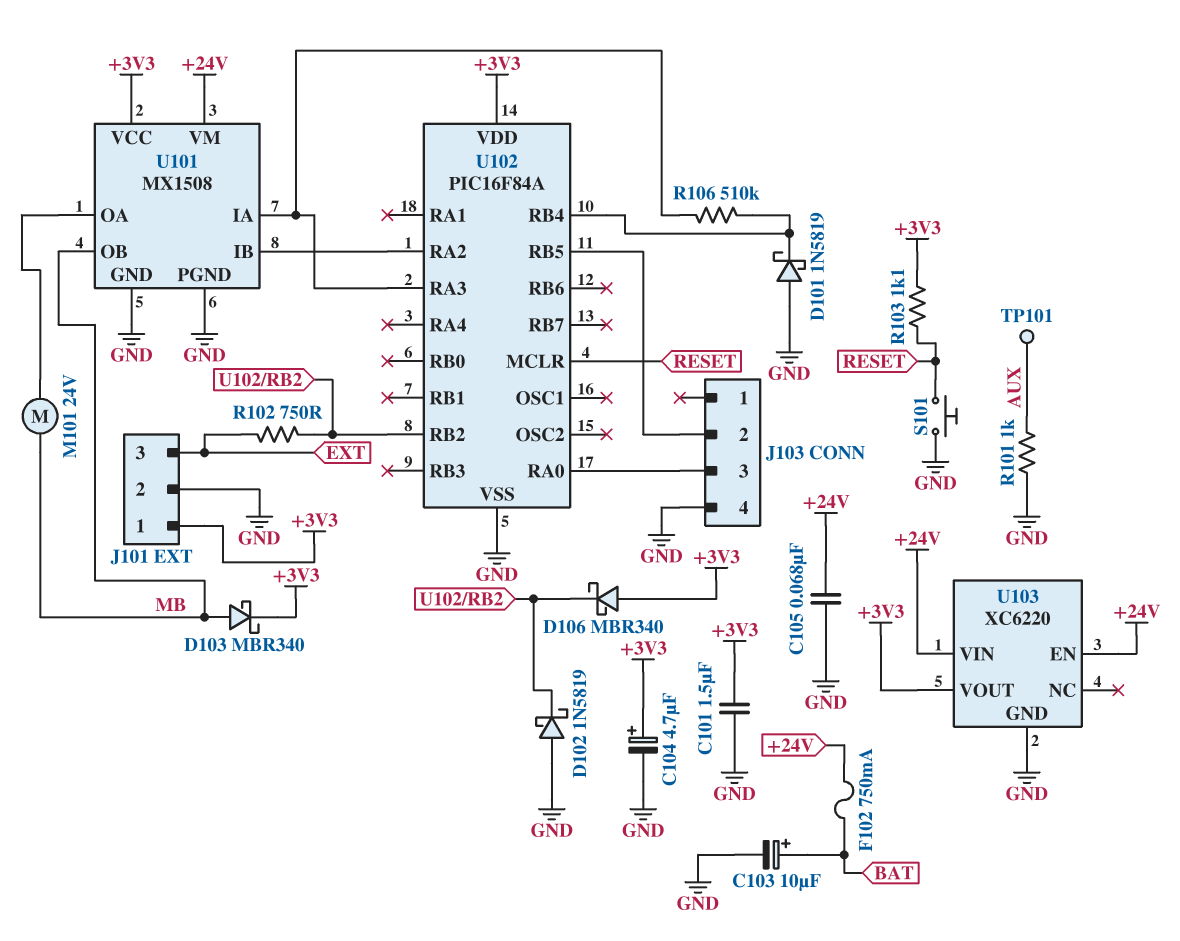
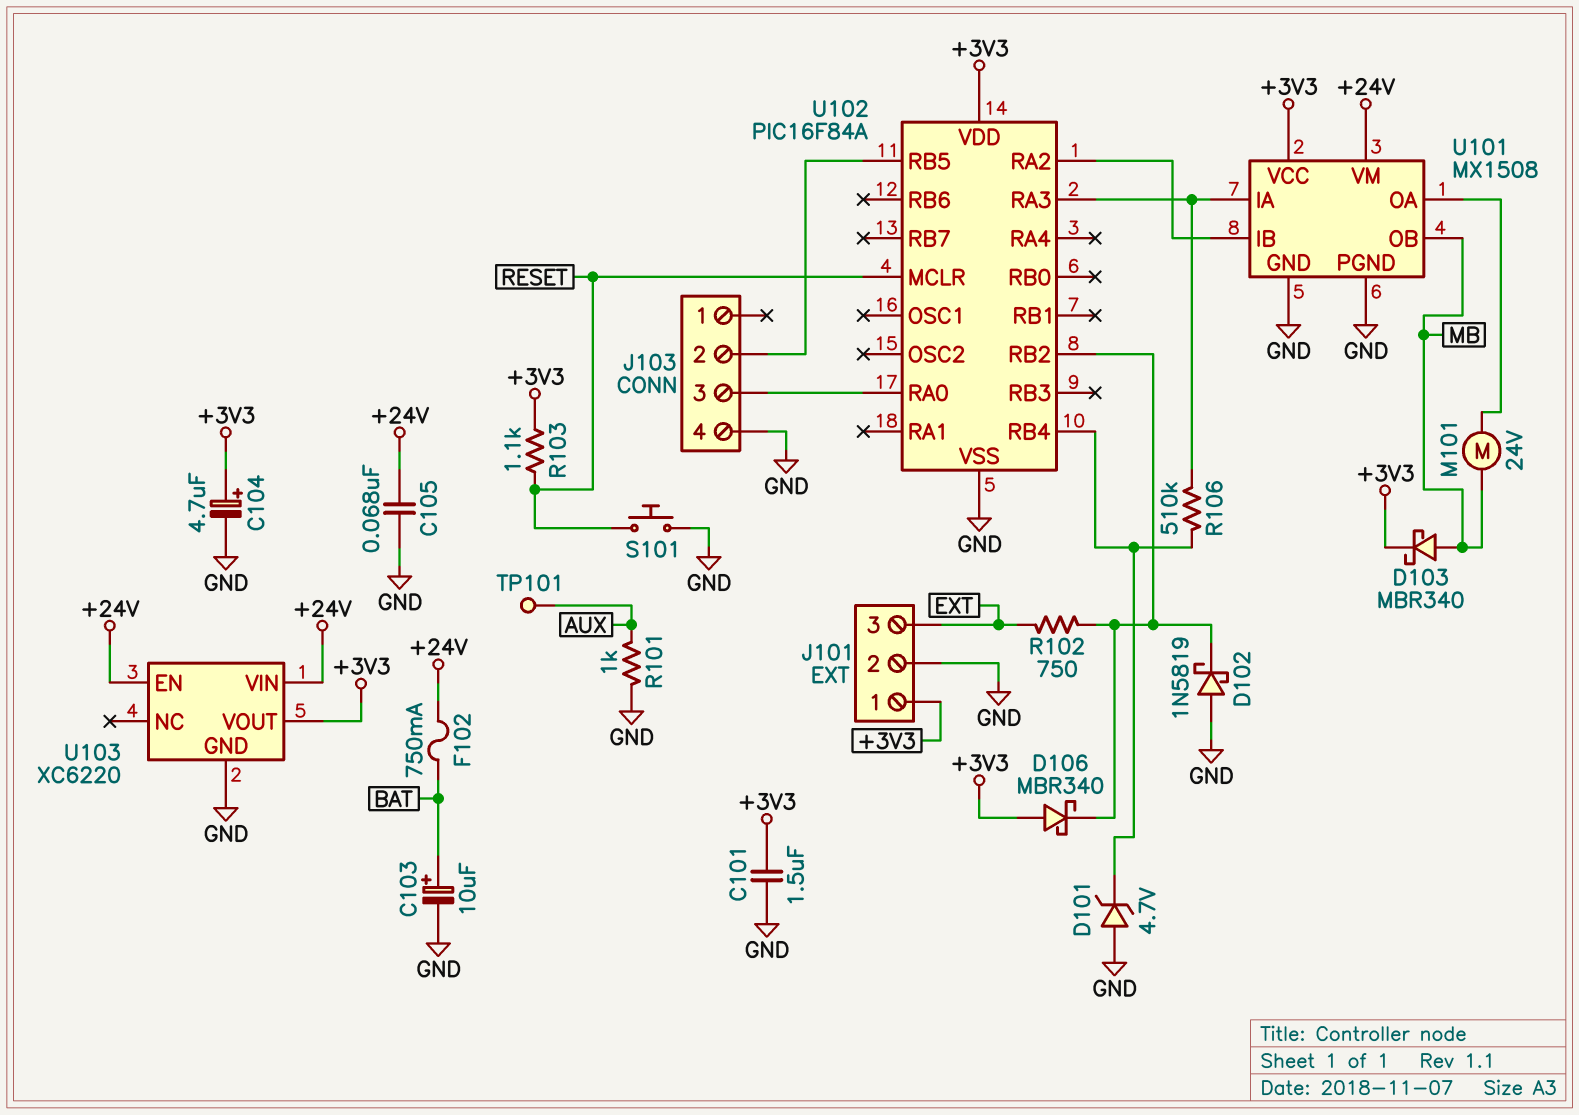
D101: schottky 1N5819 (A GND, K U102/RB4) -> zener 4.7V (A GND, K U102/RB4)

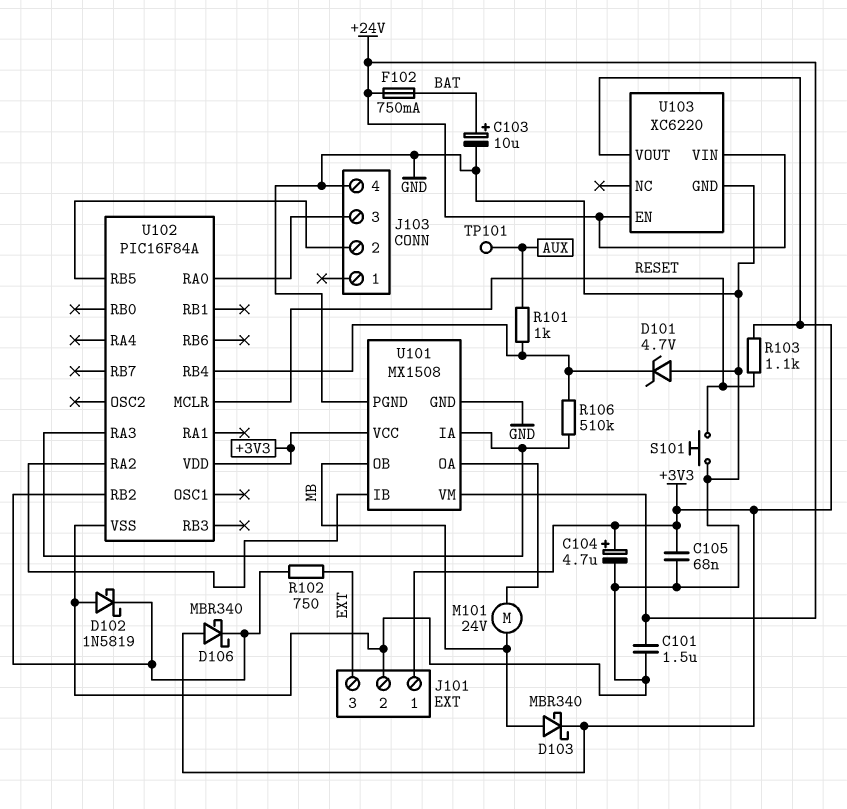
C101: 1.5uF (+3V3, GND) -> 1.5uF (+24V, GND)
C105: 68nF (+24V, GND) -> 68nF (+3V3, GND)
R101: 1k (AUX, GND) -> 1k (AUX, U102/RB4)

